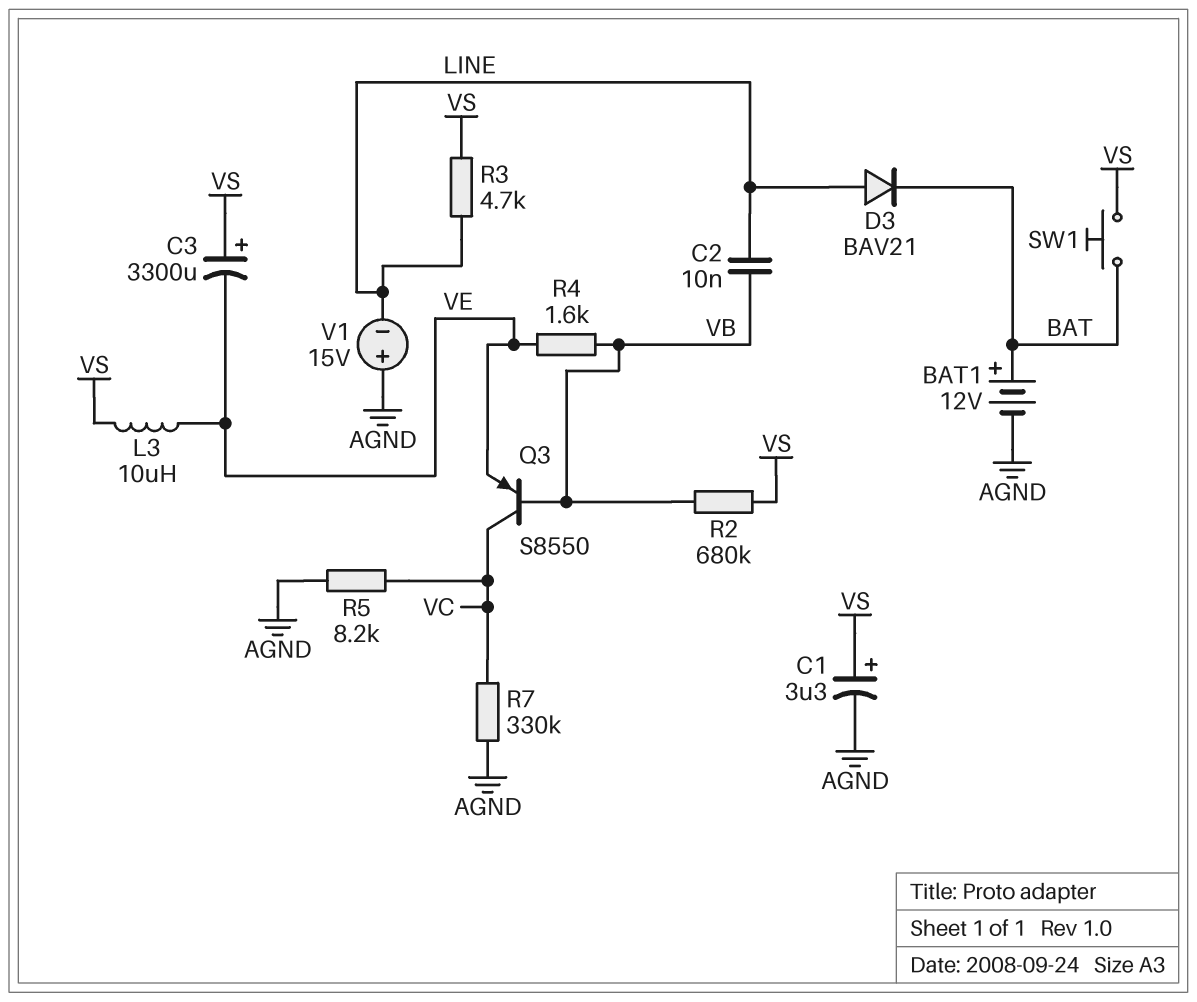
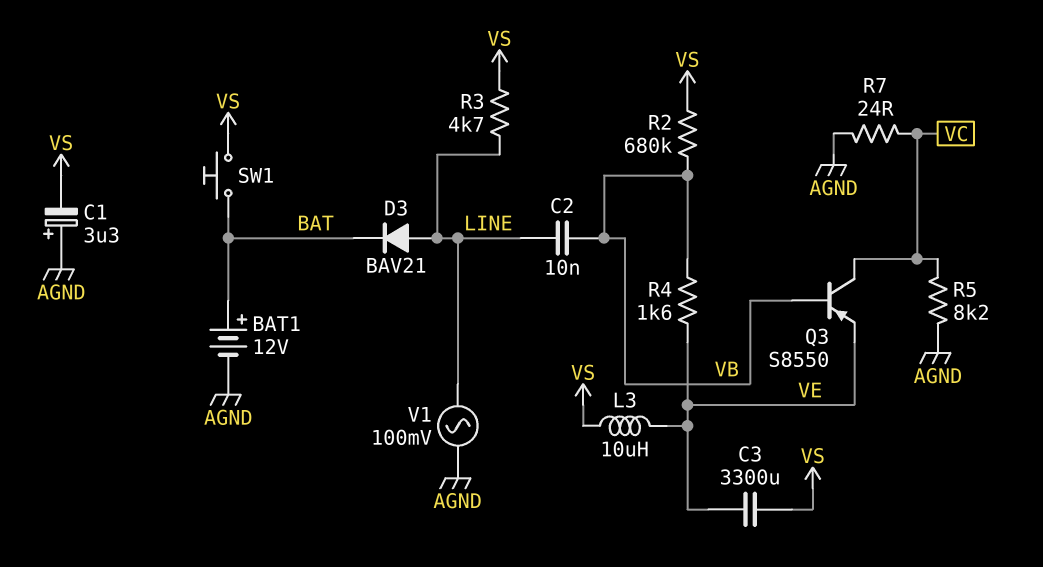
C1: 3.3uF (plus VS, minus AGND) -> 3.3uF (plus AGND, minus VS)
C3: 3300uF (plus VS, minus VE) -> 3300uF (VE, VS)
R7: 330k (AGND, VC) -> 24 (AGND, VC)
V1: 15V (plus AGND, minus LINE) -> AC 100mV (AGND, LINE)

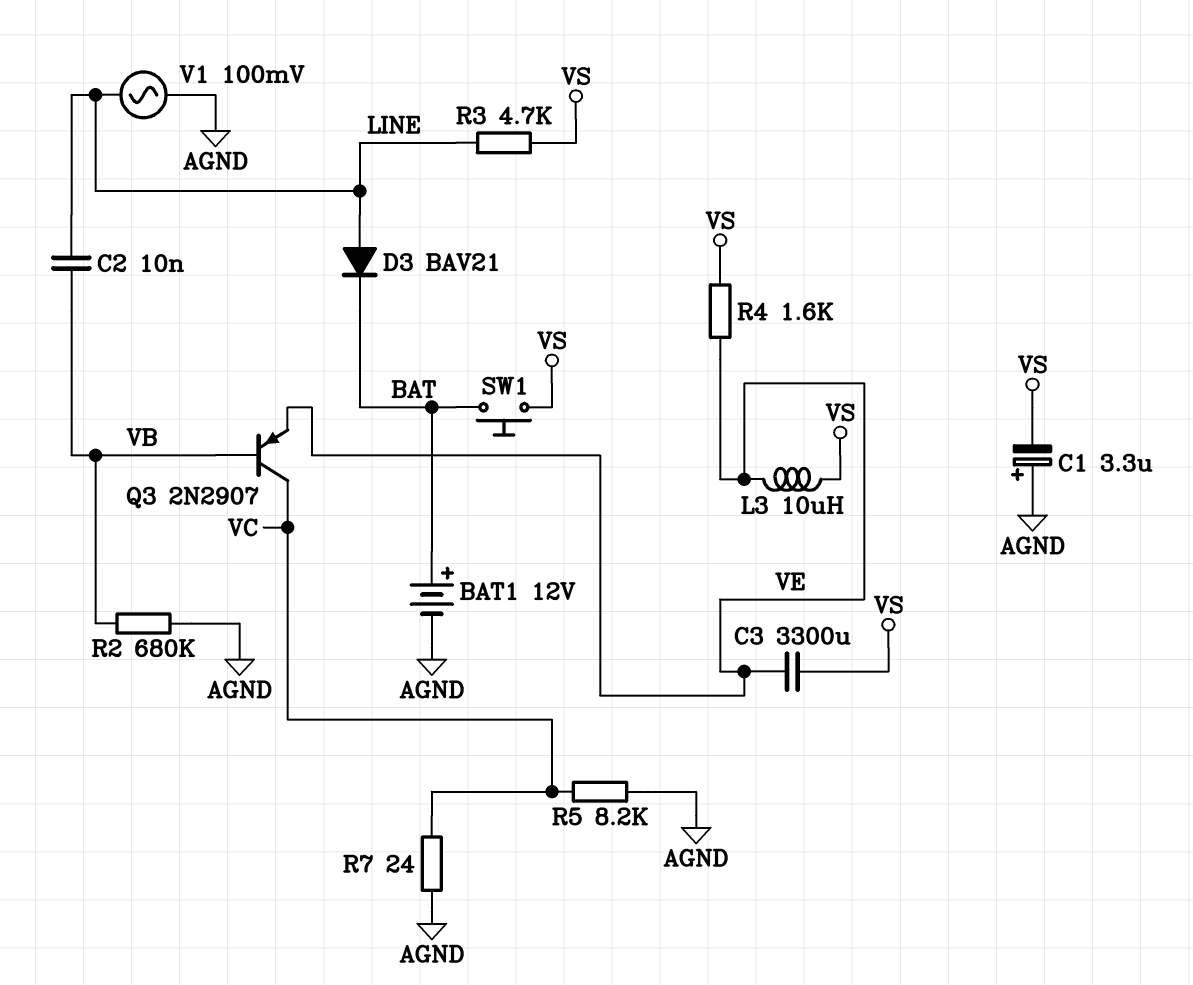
Q3: PNP S8550 (B VB, C VC, E VE) -> PNP 2N2907 (B VB, C VC, E VE)
R2: 680k (VB, VS) -> 680k (AGND, VB)
R4: 1.6k (VB, VE) -> 1.6k (VE, VS)

